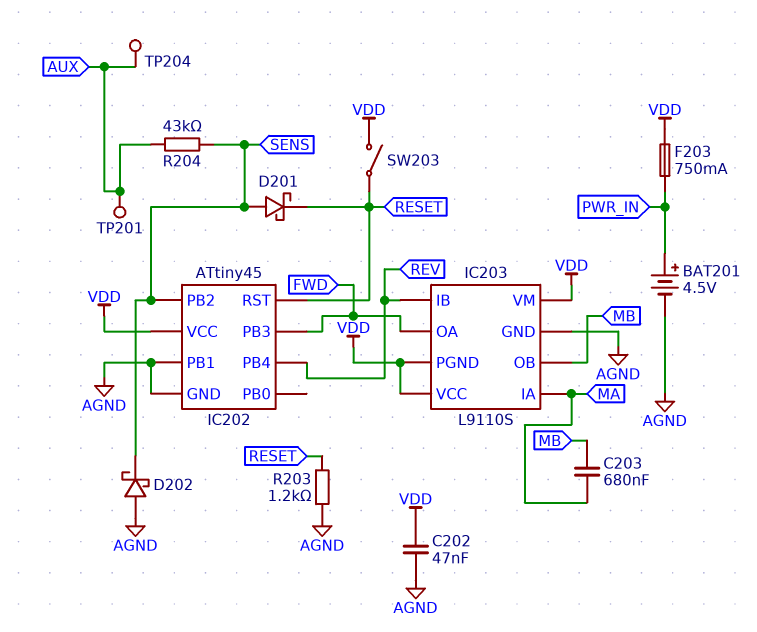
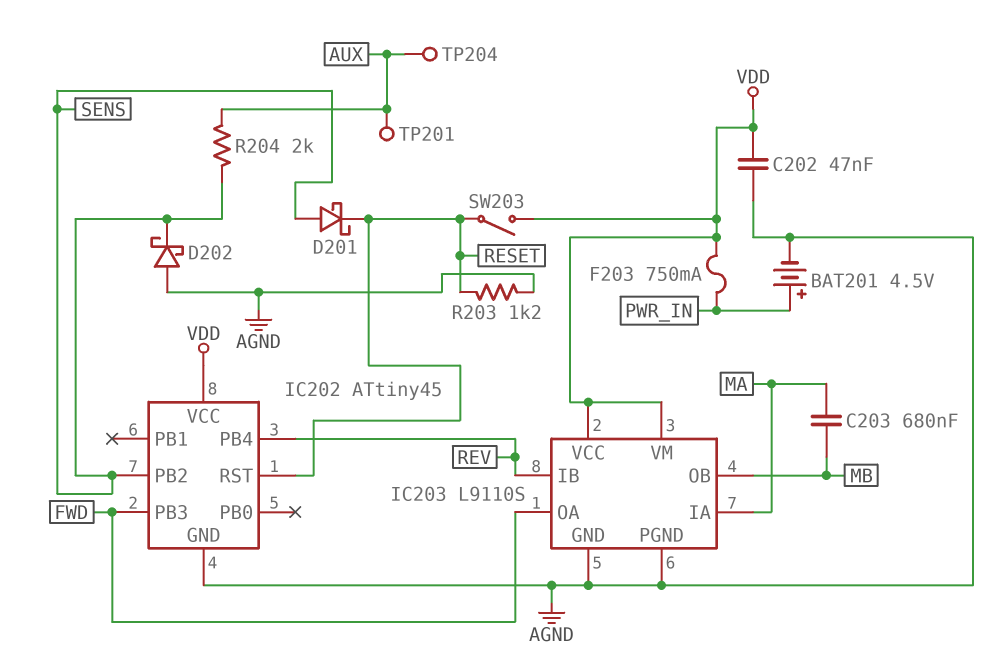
IC202 pin PB1: AGND -> none
IC203 pin PGND: VDD -> AGND
R204: 43k (AUX, SENS) -> 2k (AUX, SENS)

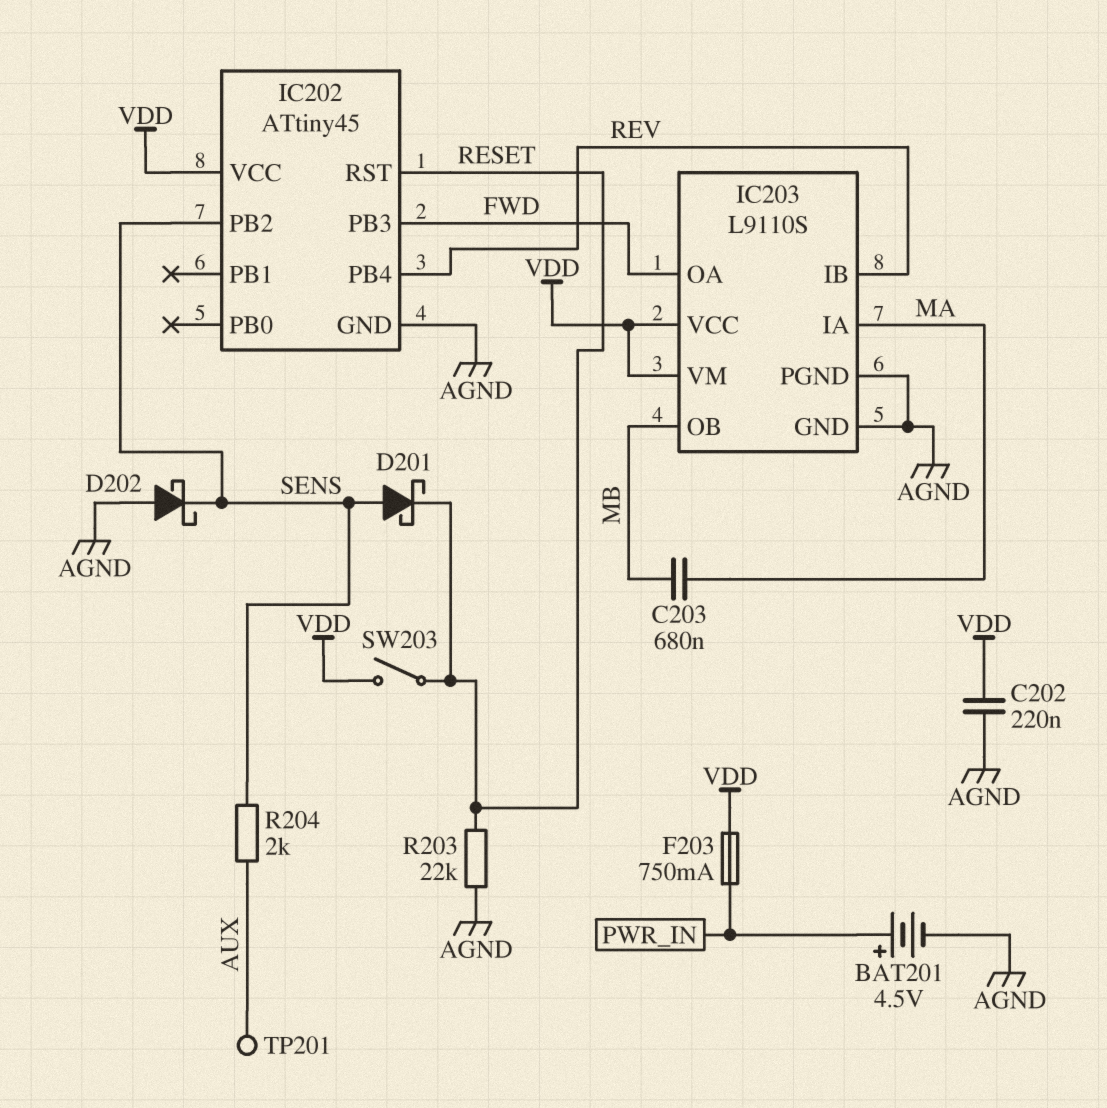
C202: 47nF (AGND, VDD) -> 220nF (AGND, VDD)
R203: 1.2k (AGND, RESET) -> 22k (AGND, RESET)
TP204: test point (AUX) -> none

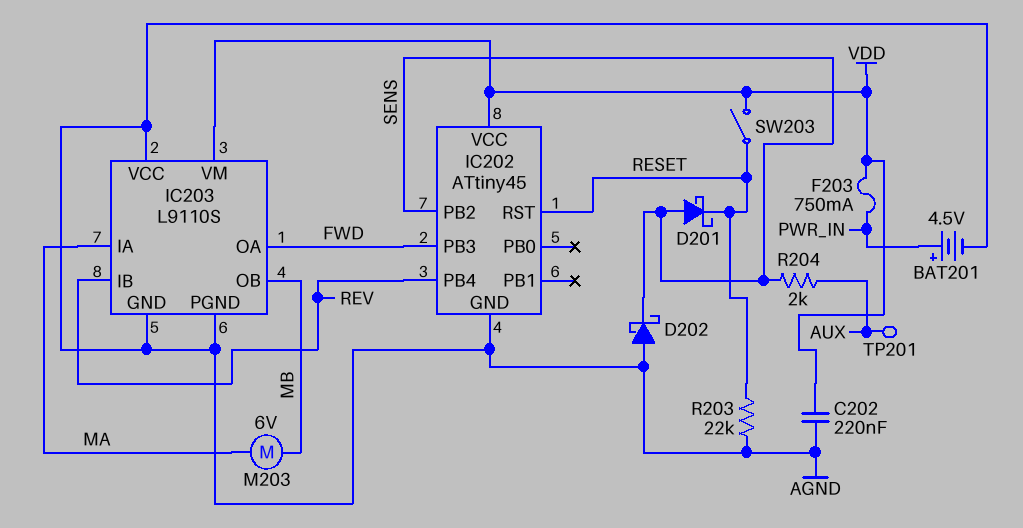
C203: 680nF (MA, MB) -> none
IC203 pin VCC: VDD -> AGND
M203: none -> motor 6V (MA, MB)

